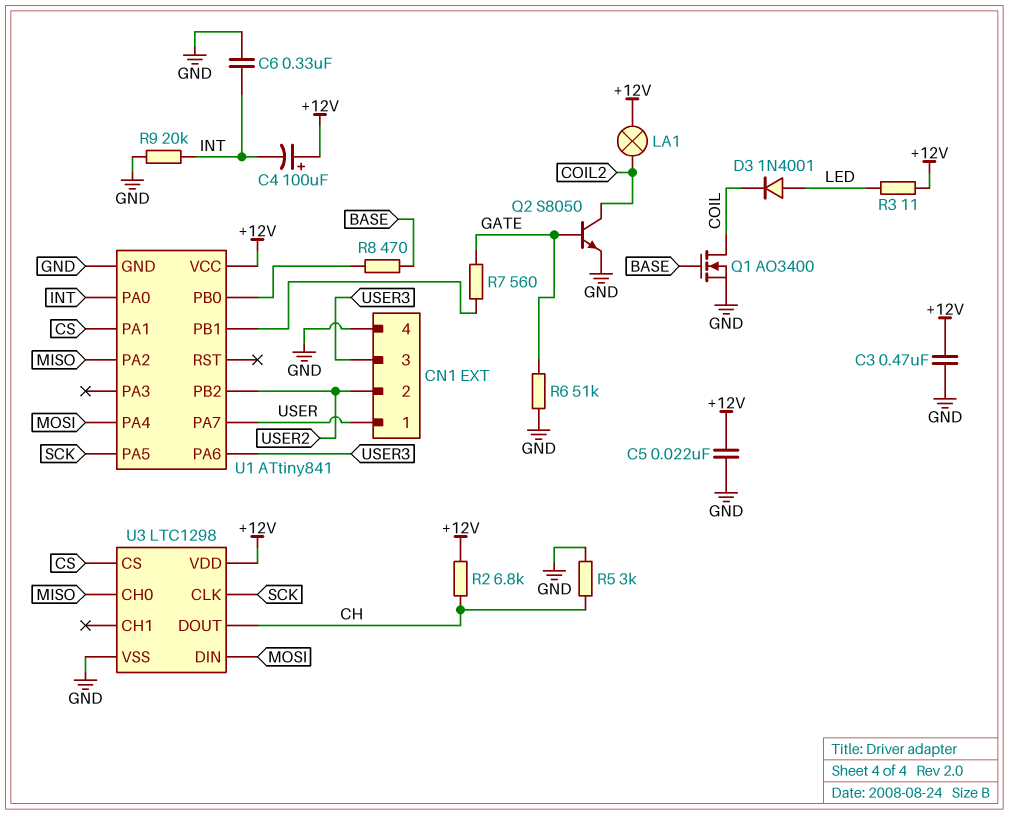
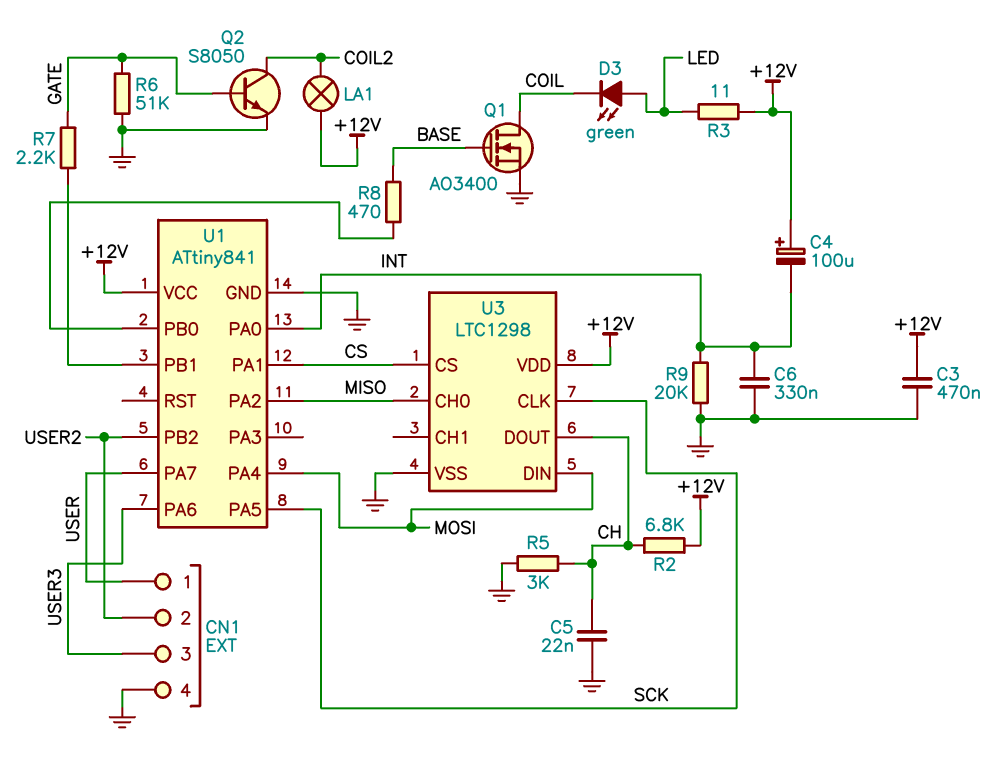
C5: 22nF (+12V, GND) -> 22nF (CH, GND)
D3: diode 1N4001 (A LED, K COIL) -> LED green (A LED, K COIL)
R7: 560 (GATE, U1/PB1) -> 2.2k (GATE, U1/PB1)

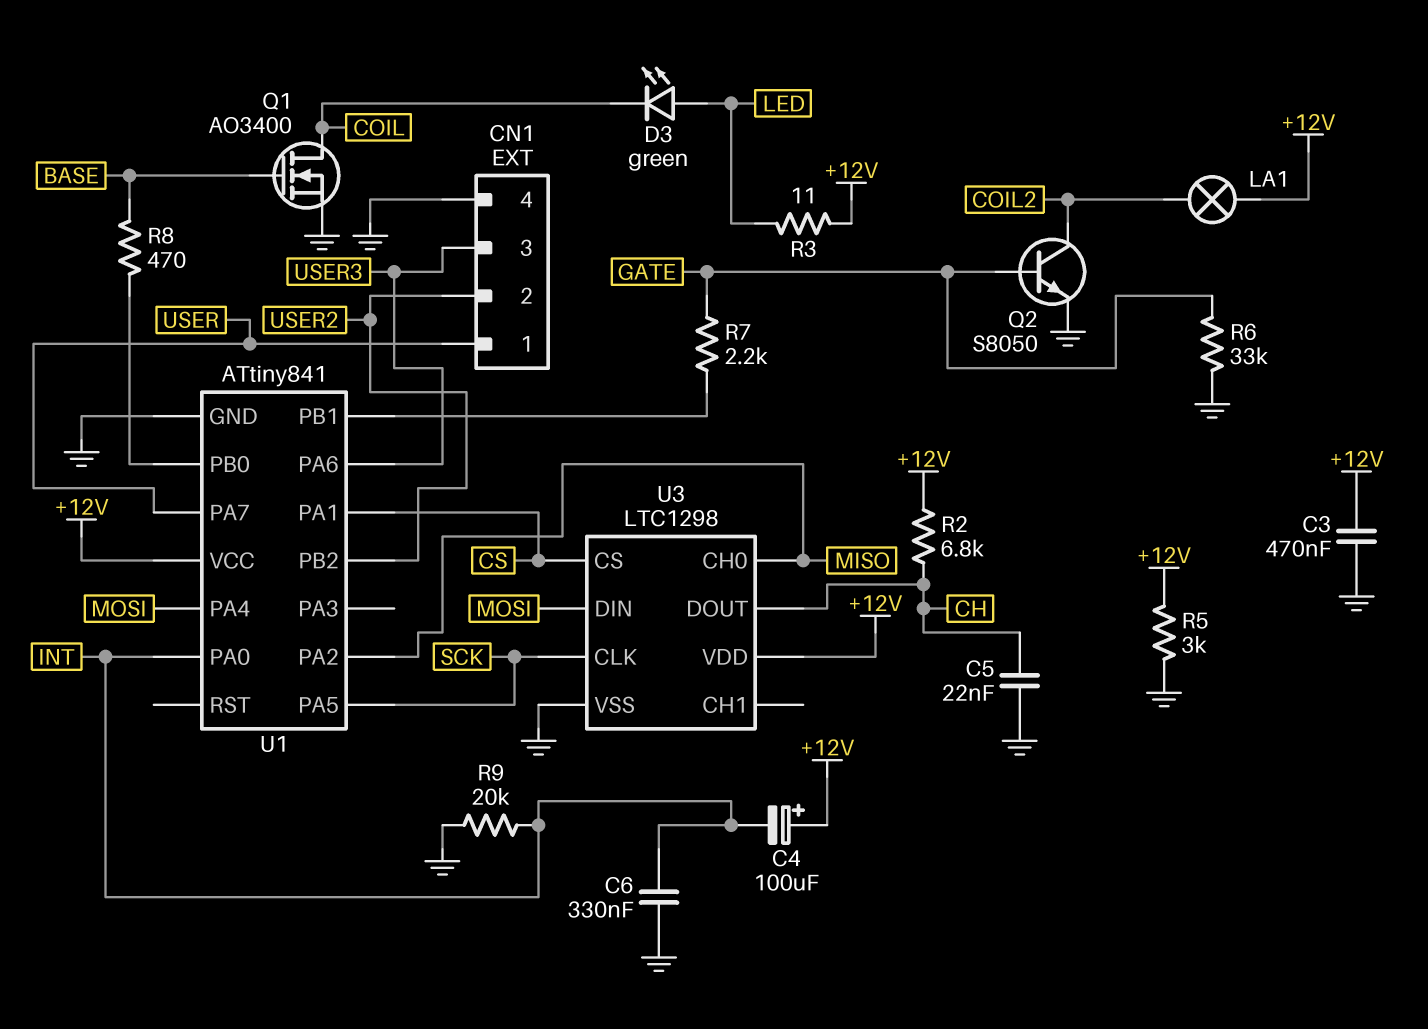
R5: 3k (CH, GND) -> 3k (+12V, GND)
R6: 51k (GATE, GND) -> 33k (GATE, GND)

